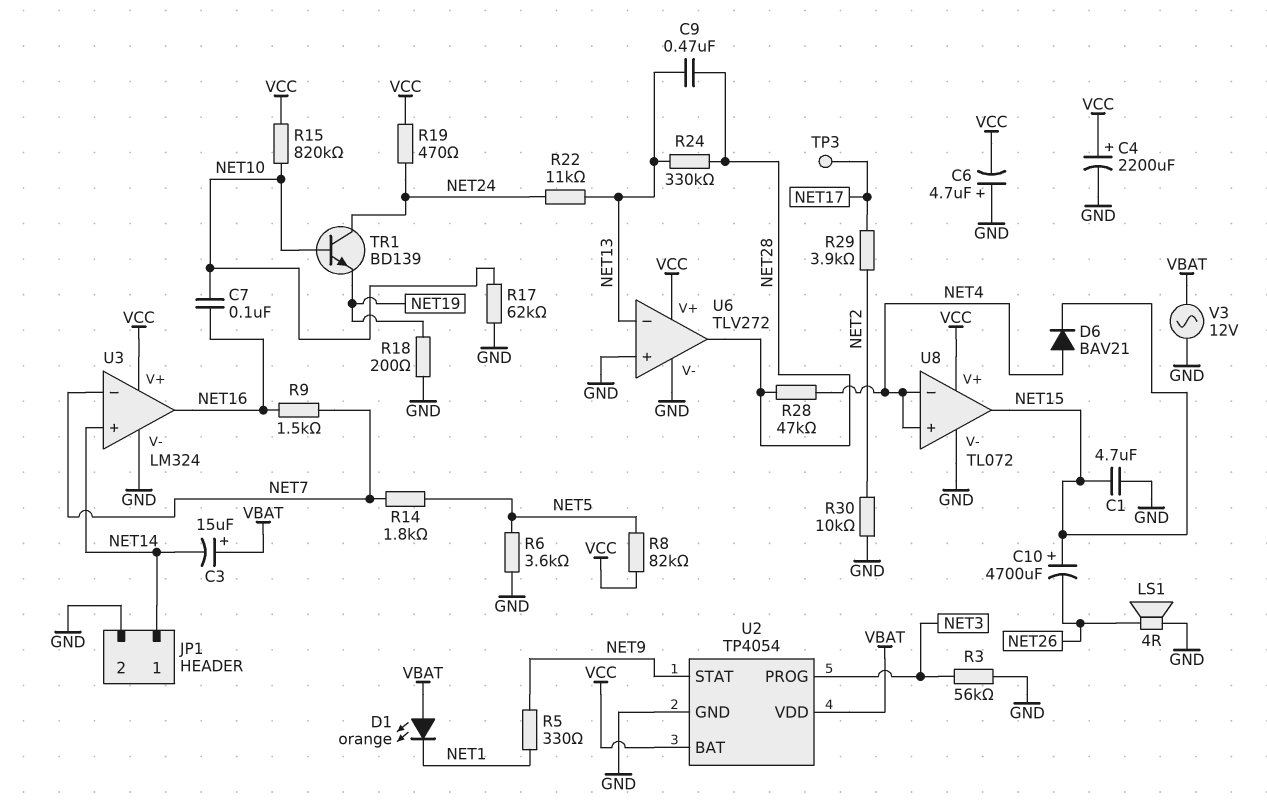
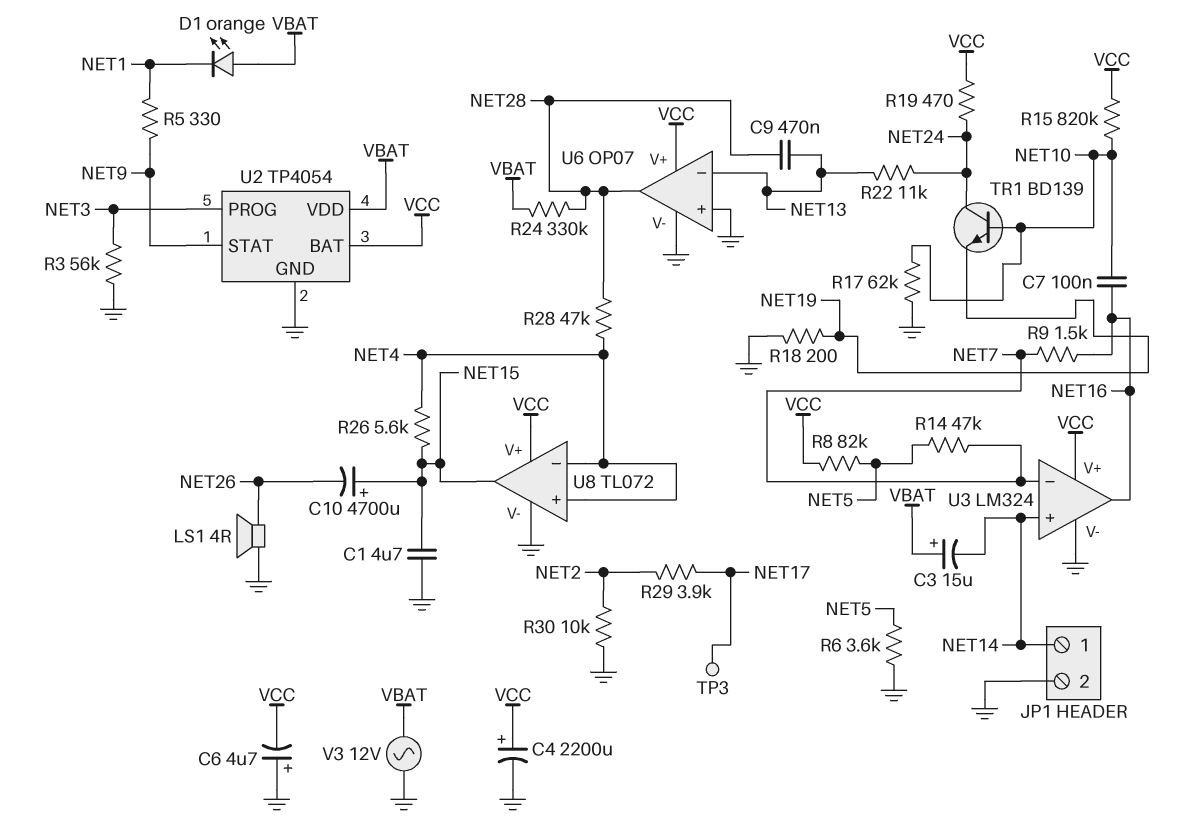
D6: diode BAV21 (A NET4, K NET15) -> none
R14: 1.8k (NET5, NET7) -> 47k (NET5, NET7)
R24: 330k (NET13, NET28) -> 330k (NET28, VBAT)
R26: none -> 5.6k (NET4, NET15)
U6: TLV272 -> OP07

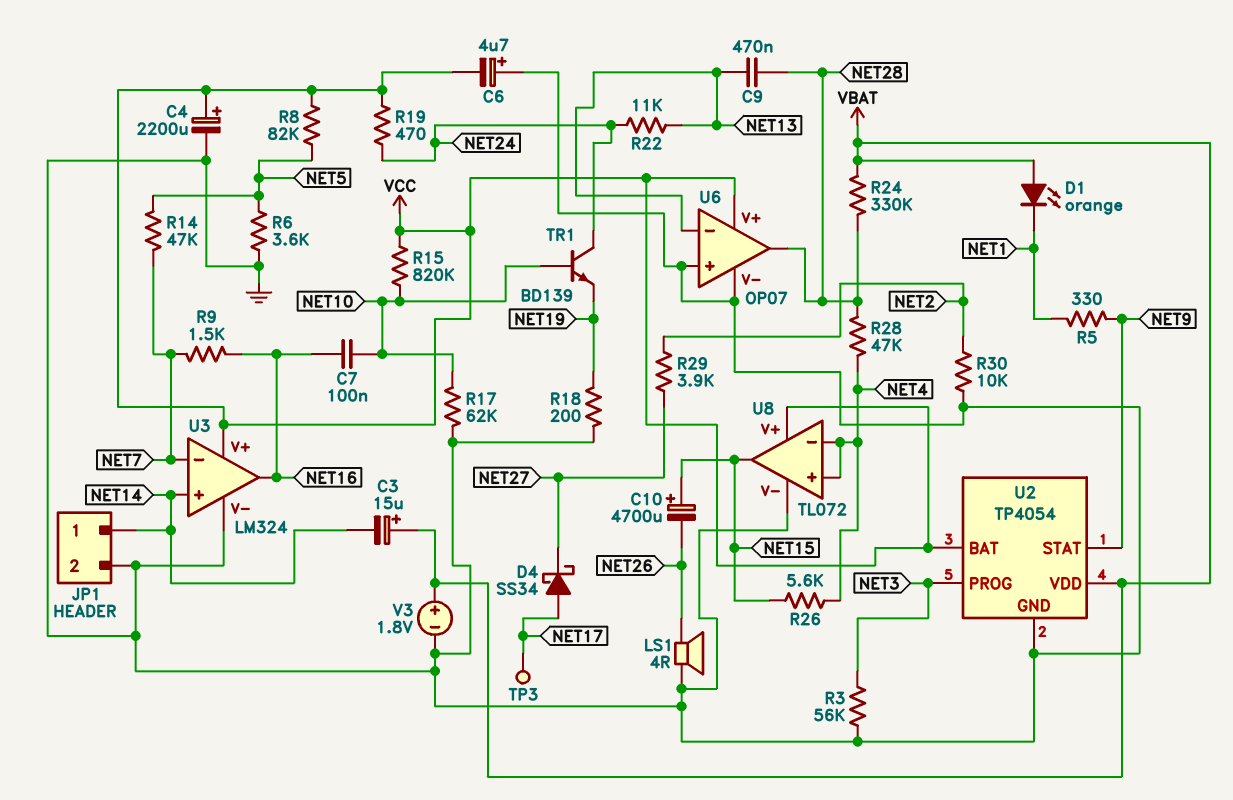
C1: 4.7uF (GND, NET15) -> none
D4: none -> schottky SS34 (A NET17, K NET27)
R29: 3.9k (NET2, NET17) -> 3.9k (NET2, NET27)
V3: AC 12V (GND, VBAT) -> 1.8V (plus VBAT, minus GND)

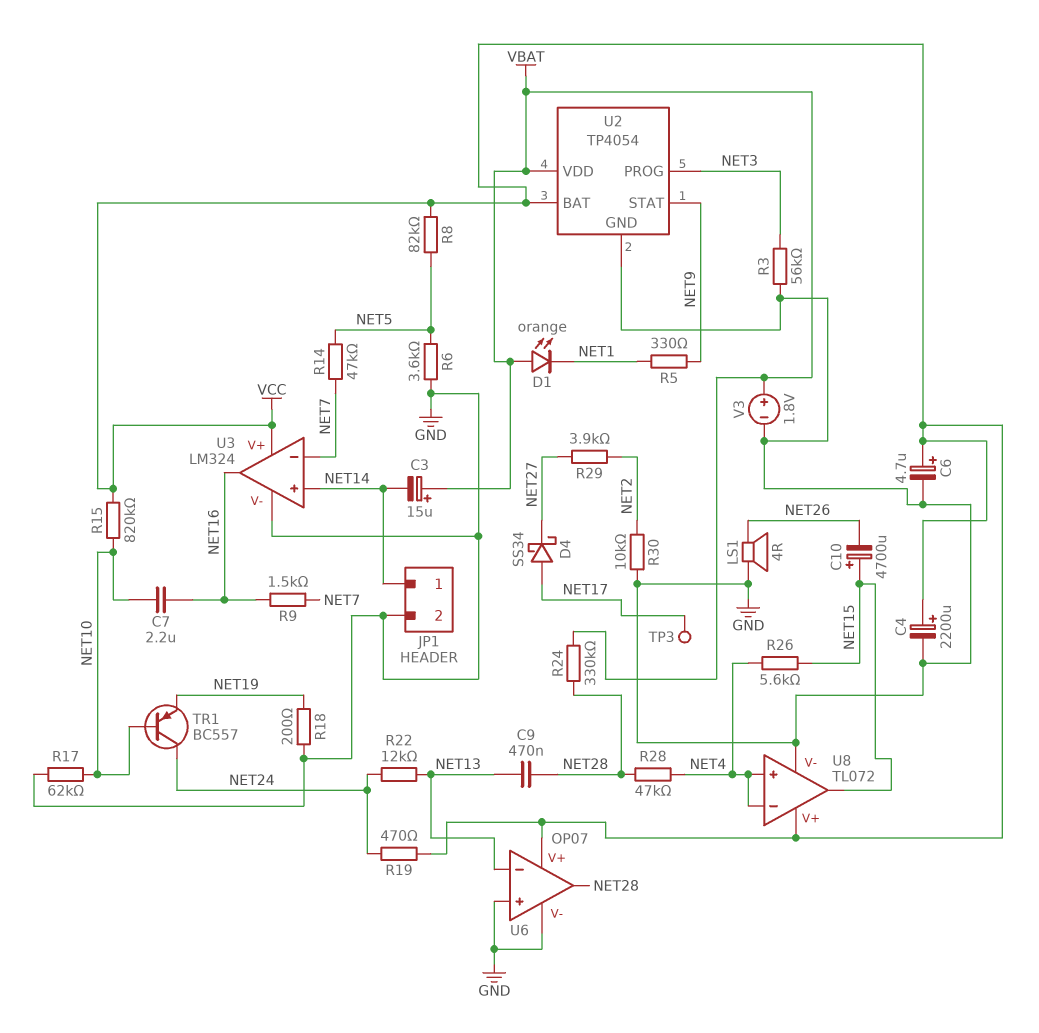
C6: 4.7uF (plus GND, minus VCC) -> 4.7uF (plus VCC, minus GND)
C7: 100nF (NET10, NET16) -> 2.2uF (NET10, NET16)
R22: 11k (NET13, NET24) -> 12k (NET13, NET24)
TR1: NPN BD139 (B NET10, C NET24, E NET19) -> PNP BC557 (B NET10, C NET24, E NET19)

